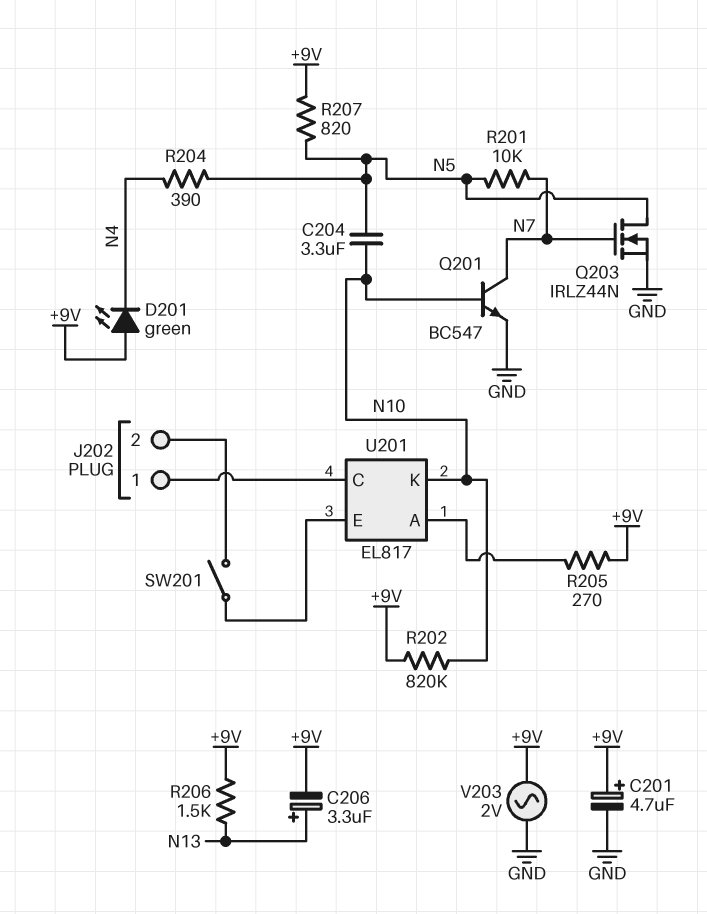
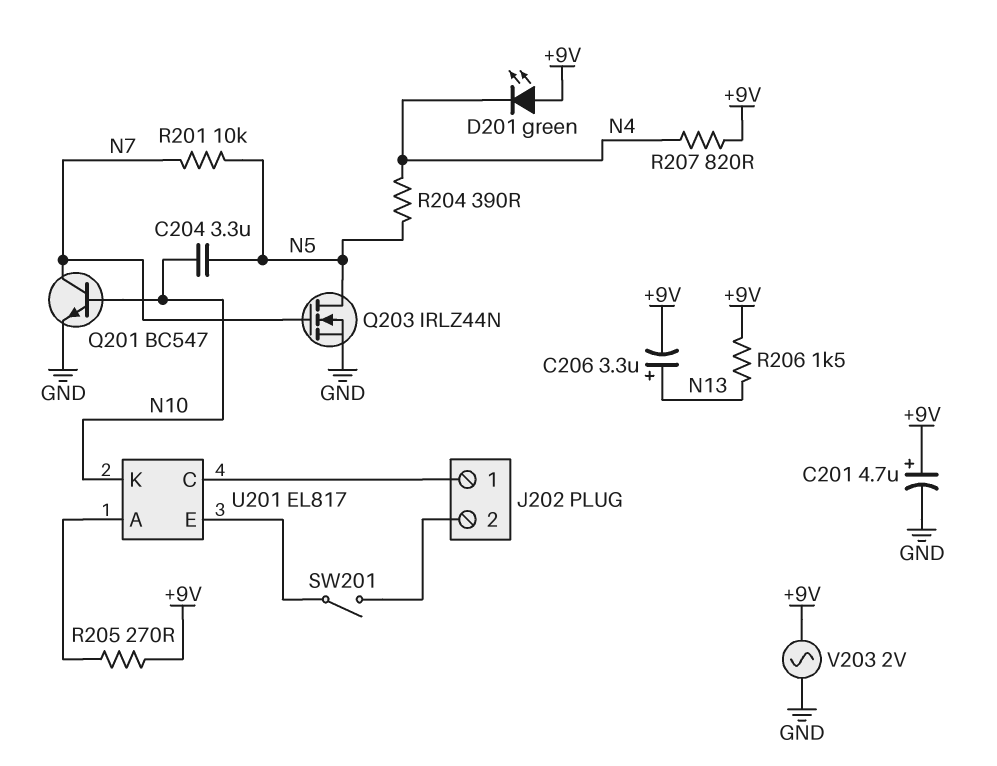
R202: 820k (+9V, N10) -> none
R207: 820 (+9V, N5) -> 820 (+9V, N4)

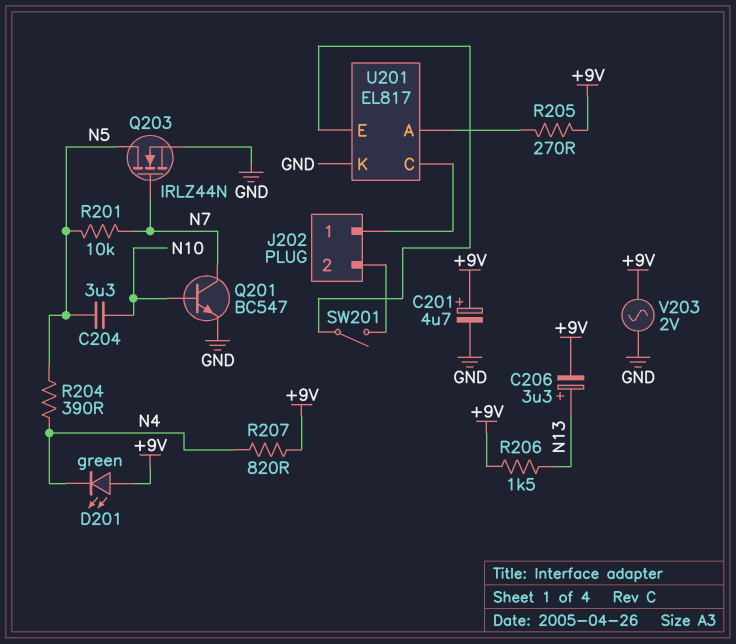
U201 pin K: N10 -> GND

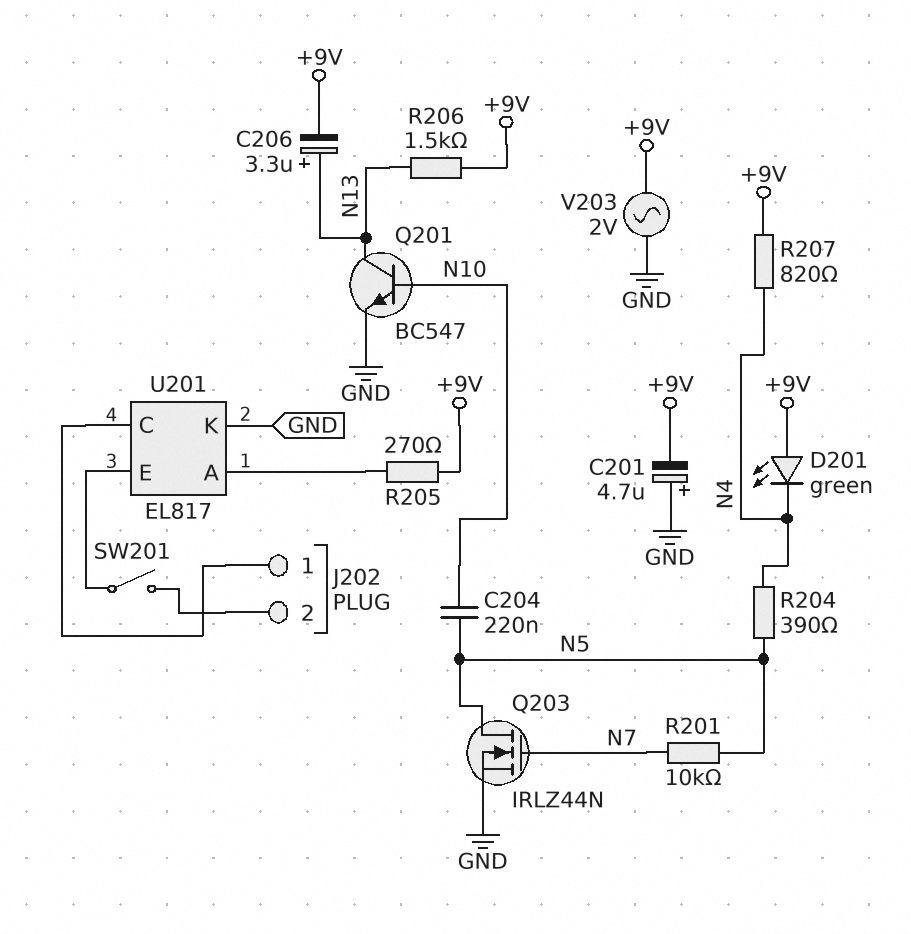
C201: 4.7uF (plus +9V, minus GND) -> 4.7uF (plus GND, minus +9V)
C204: 3.3uF (N5, N10) -> 220nF (N5, N10)
Q201: NPN BC547 (B N10, C N7, E GND) -> NPN BC547 (B N10, C N13, E GND)

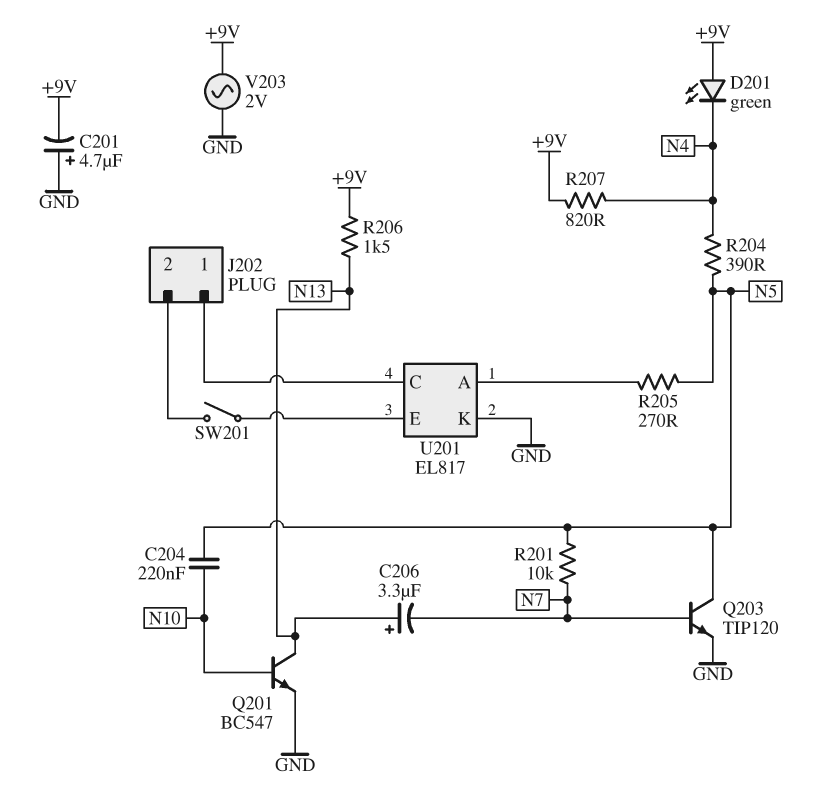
C206: 3.3uF (plus N13, minus +9V) -> 3.3uF (plus N13, minus N7)
Q203: NMOS IRLZ44N (G N7, D N5, S GND) -> NPN TIP120 (B N7, C N5, E GND)
R205: 270 (+9V, U201/A) -> 270 (N5, U201/A)

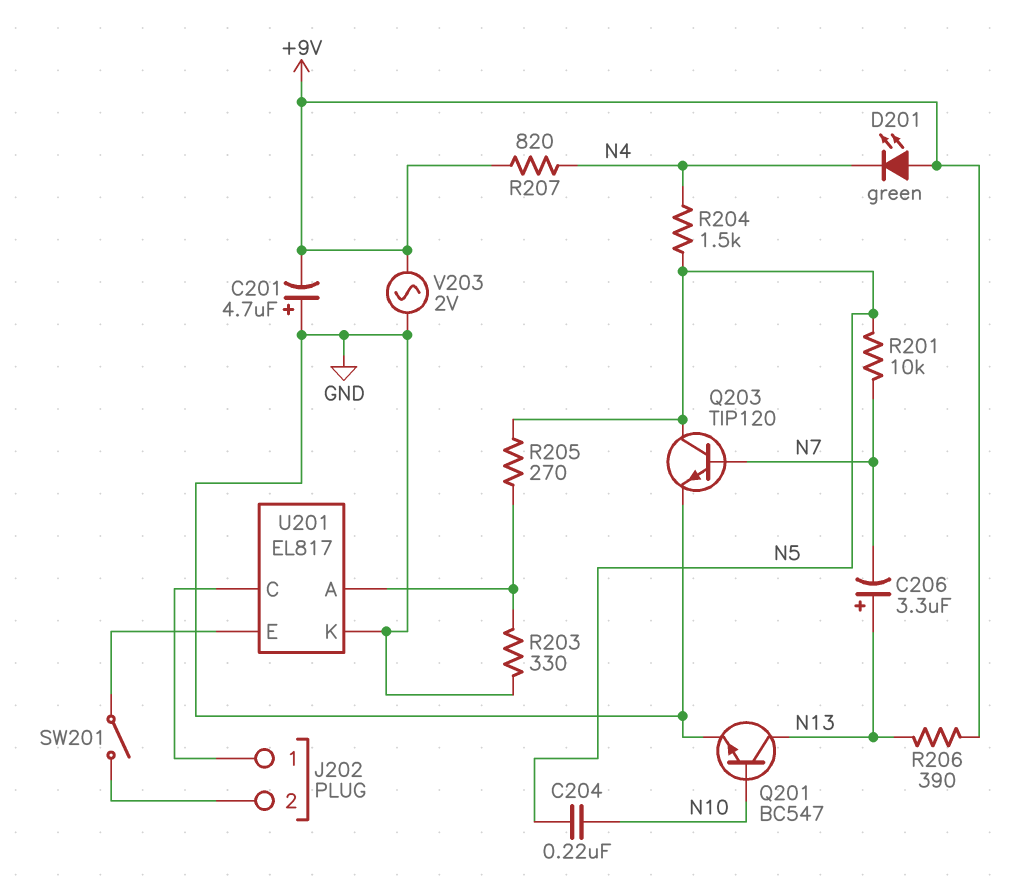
R203: none -> 330 (GND, U201/A)
R204: 390 (N4, N5) -> 1.5k (N4, N5)
R206: 1.5k (+9V, N13) -> 390 (+9V, N13)

